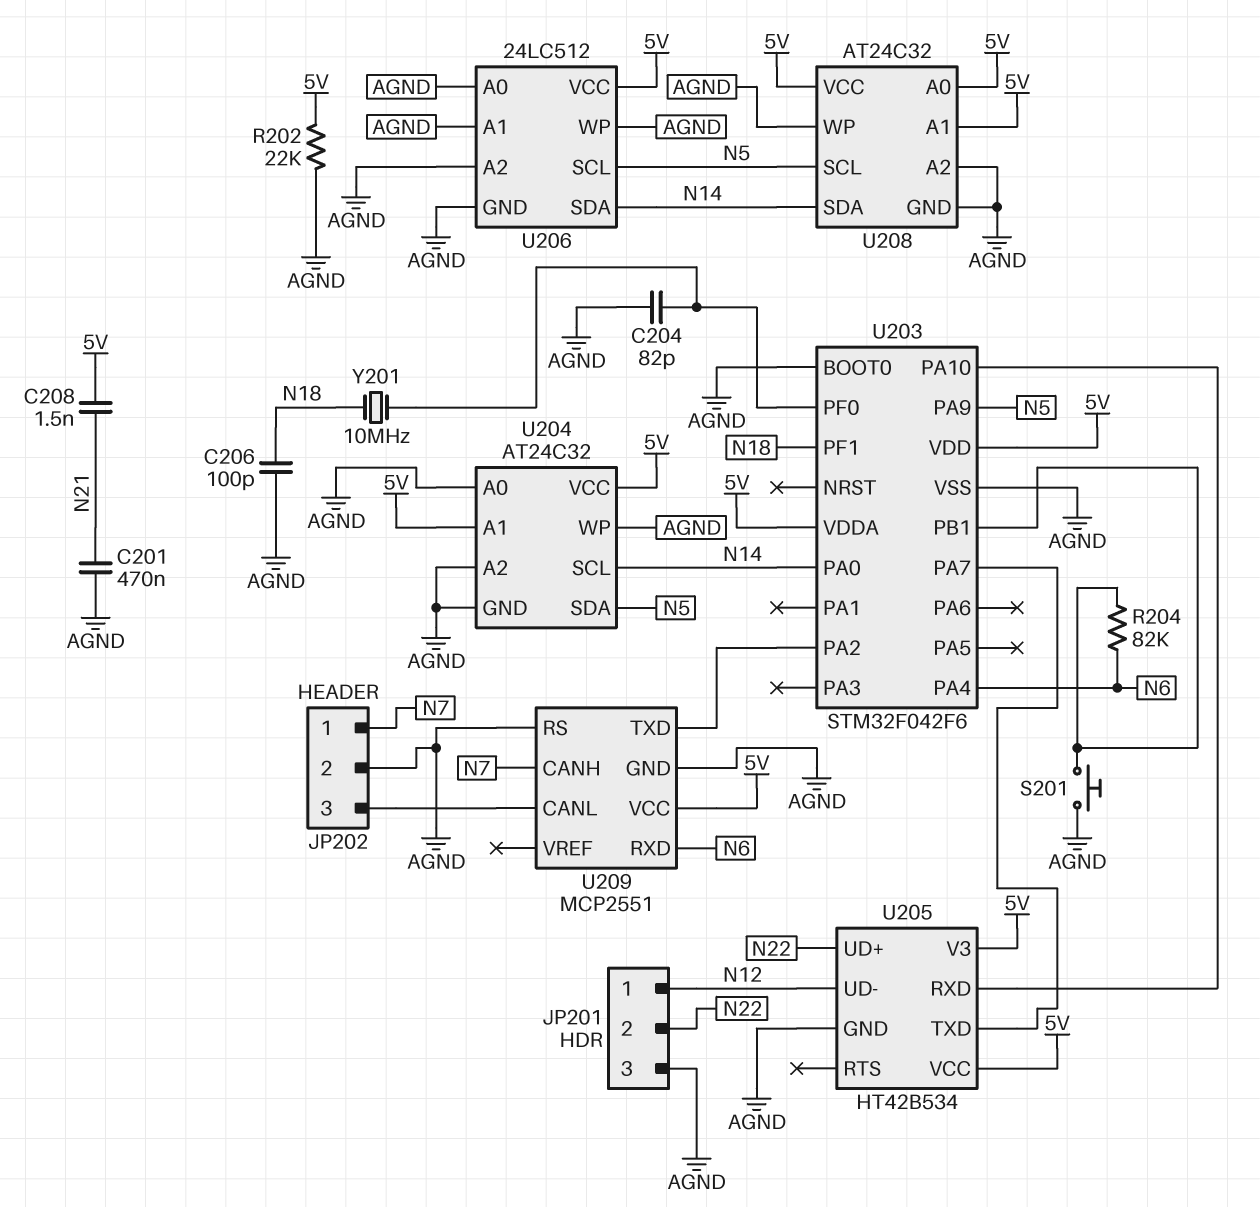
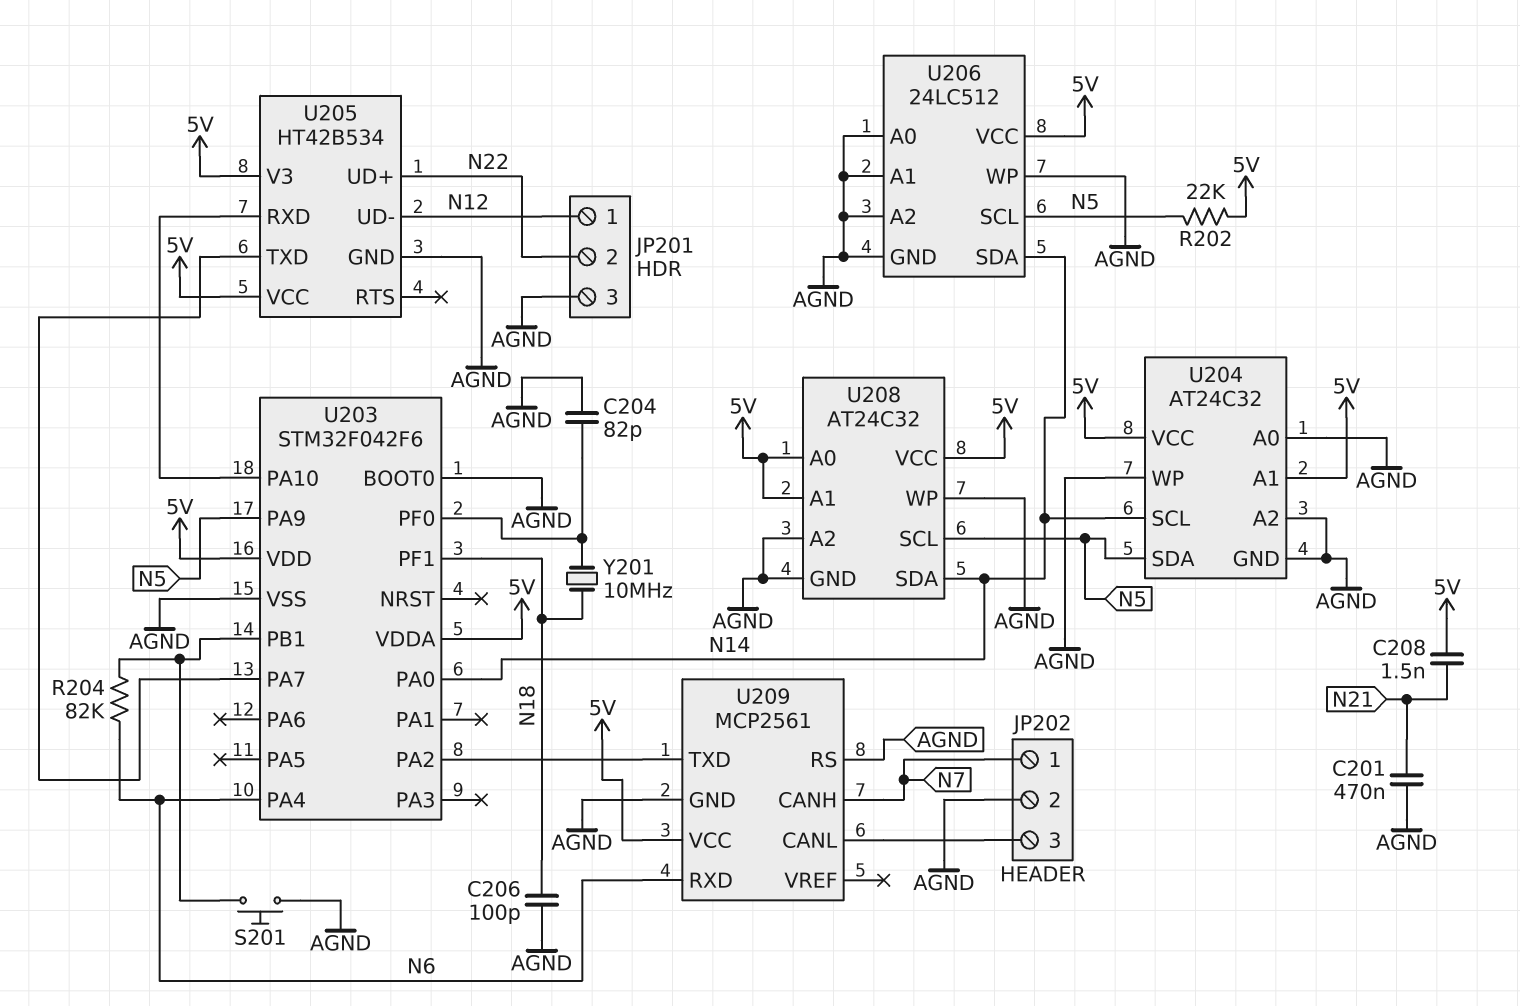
R202: 22k (5V, AGND) -> 22k (5V, N5)
U209: MCP2551 -> MCP2561

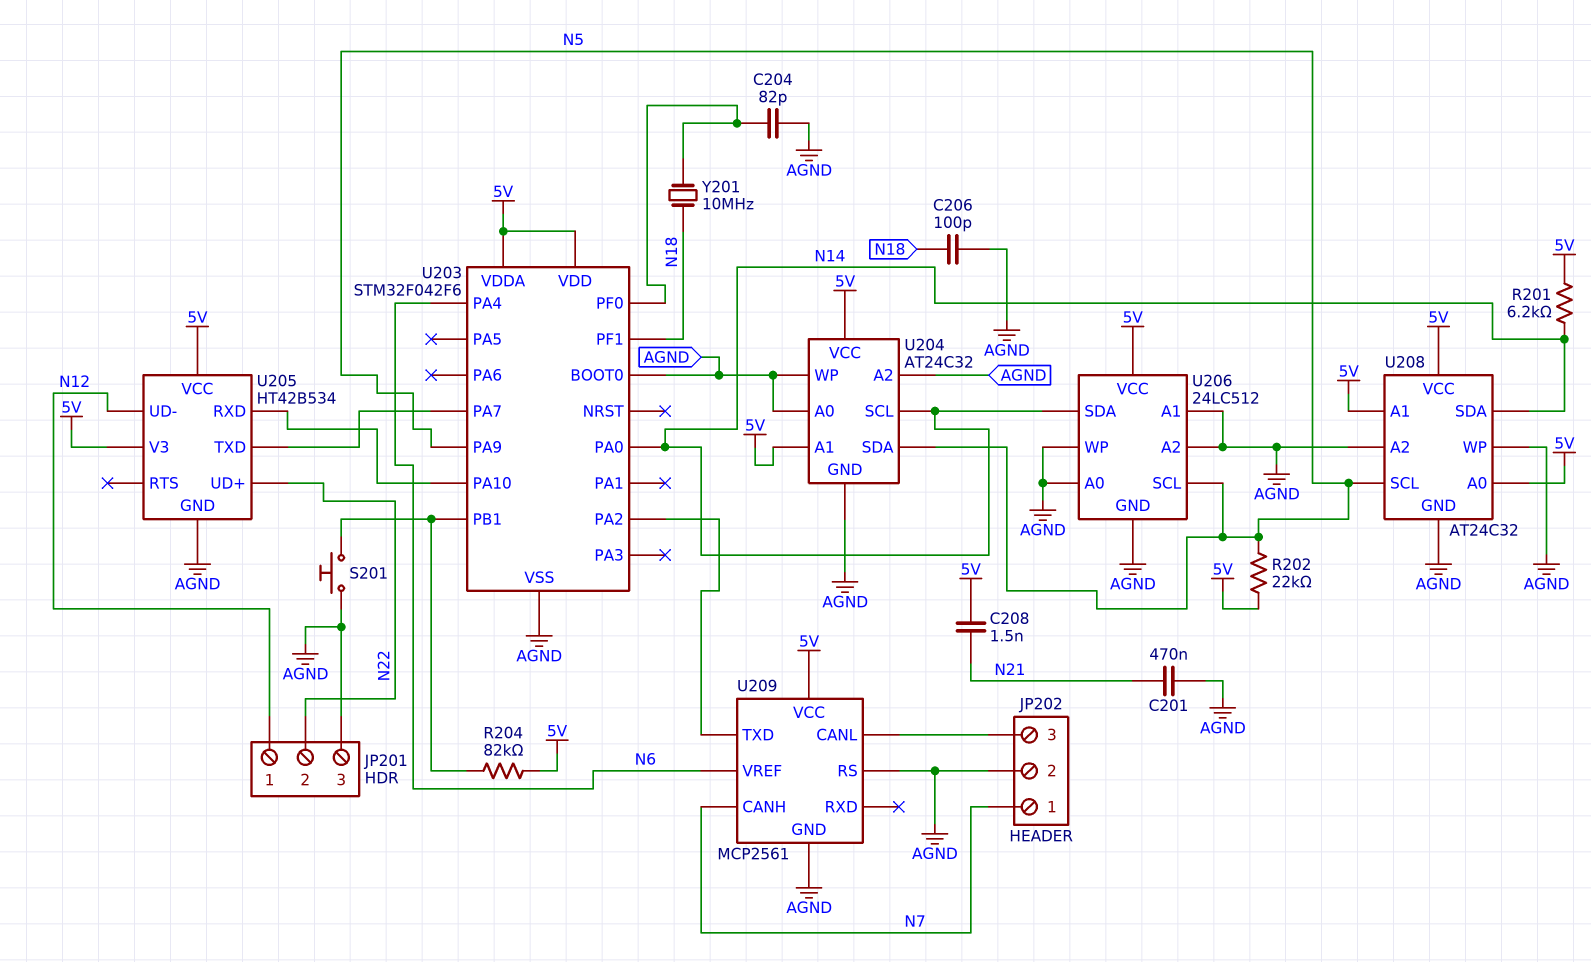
R201: none -> 6.2k (5V, N14)
R204: 82k (N6, U203/PB1) -> 82k (5V, U203/PB1)
U209 pin RXD: N6 -> none
U209 pin VREF: none -> N6

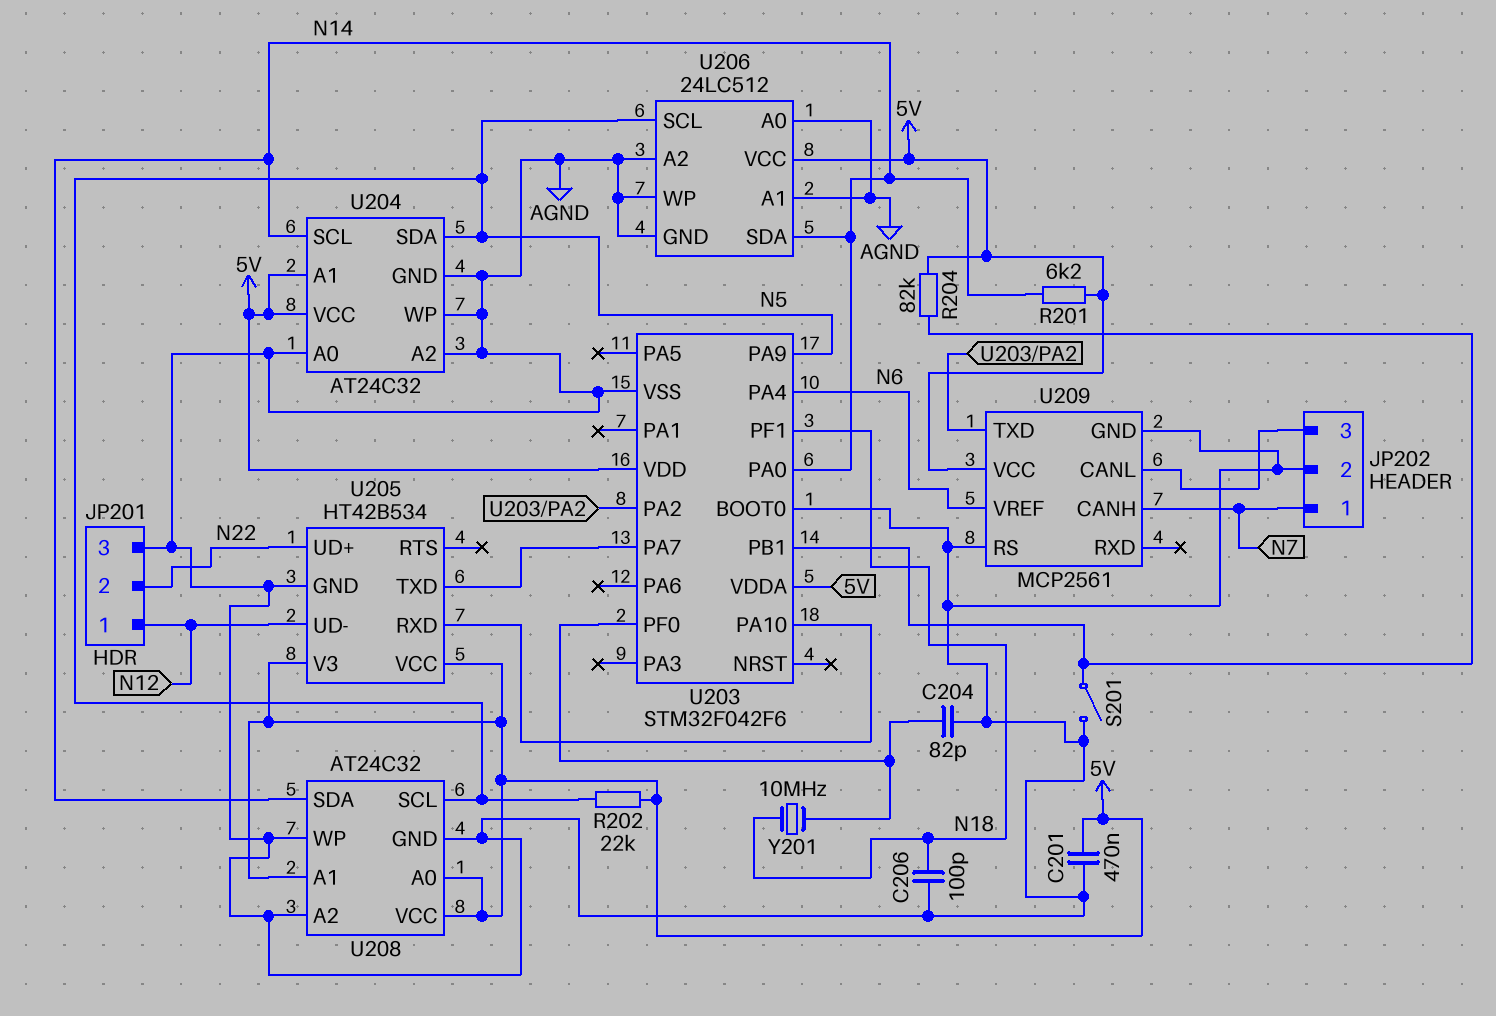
C201: 470nF (AGND, N21) -> 470nF (5V, AGND)
C208: 1.5nF (5V, N21) -> none
S201: button (AGND, U203/PB1) -> switch (AGND, U203/PB1)

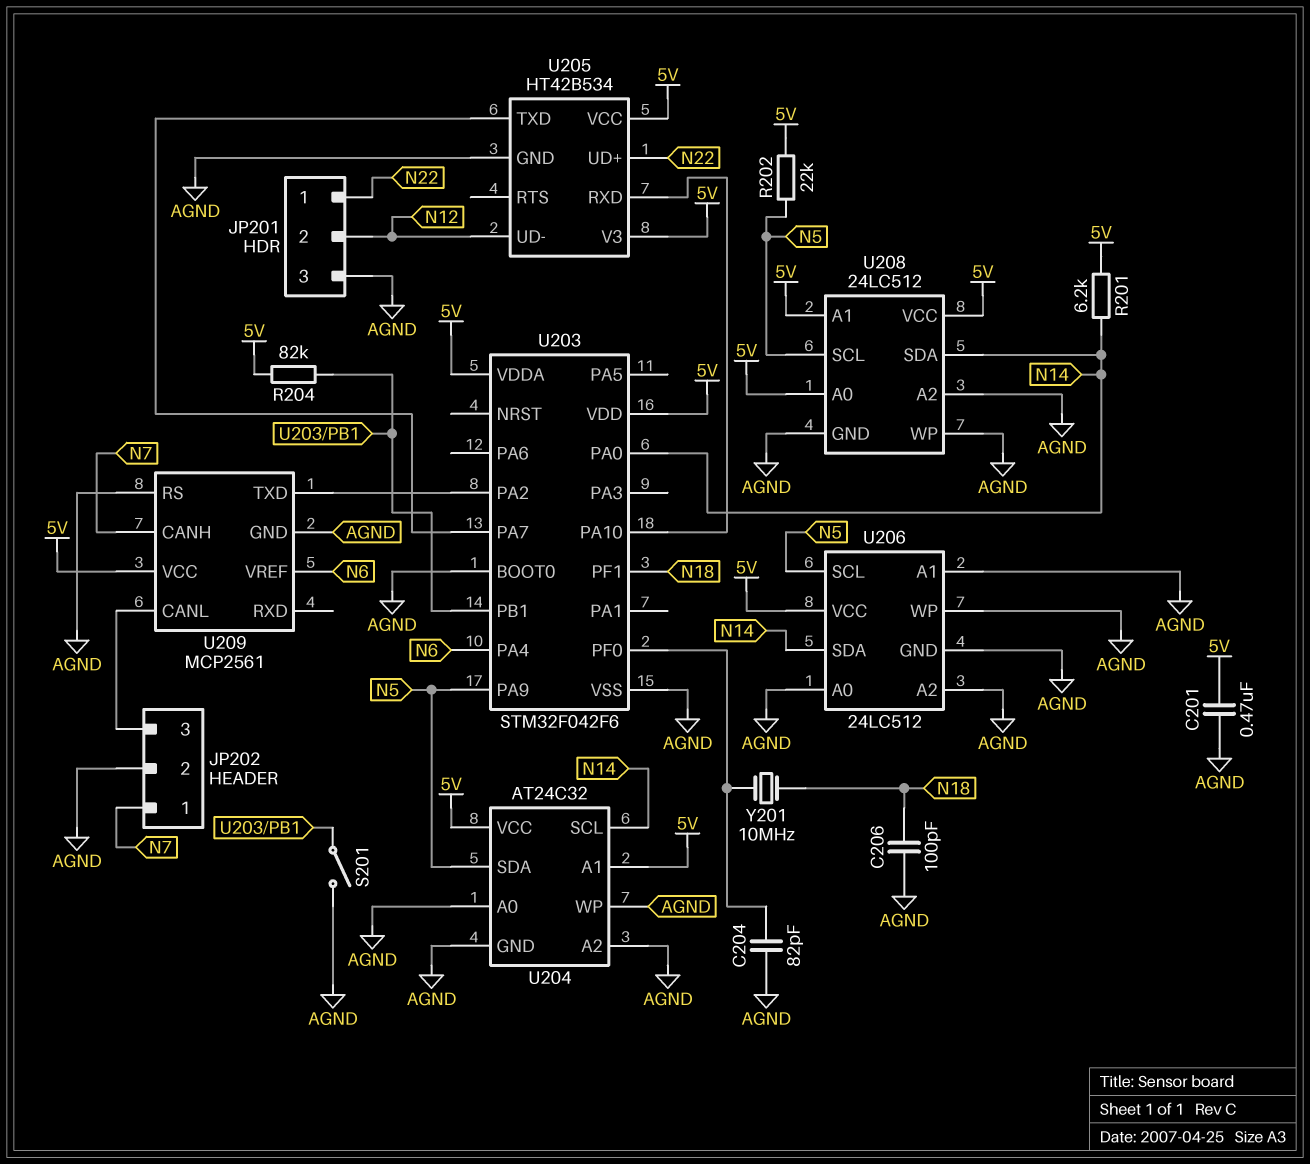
JP201 pin 1: N12 -> N22
JP201 pin 2: N22 -> N12
U208: AT24C32 -> 24LC512

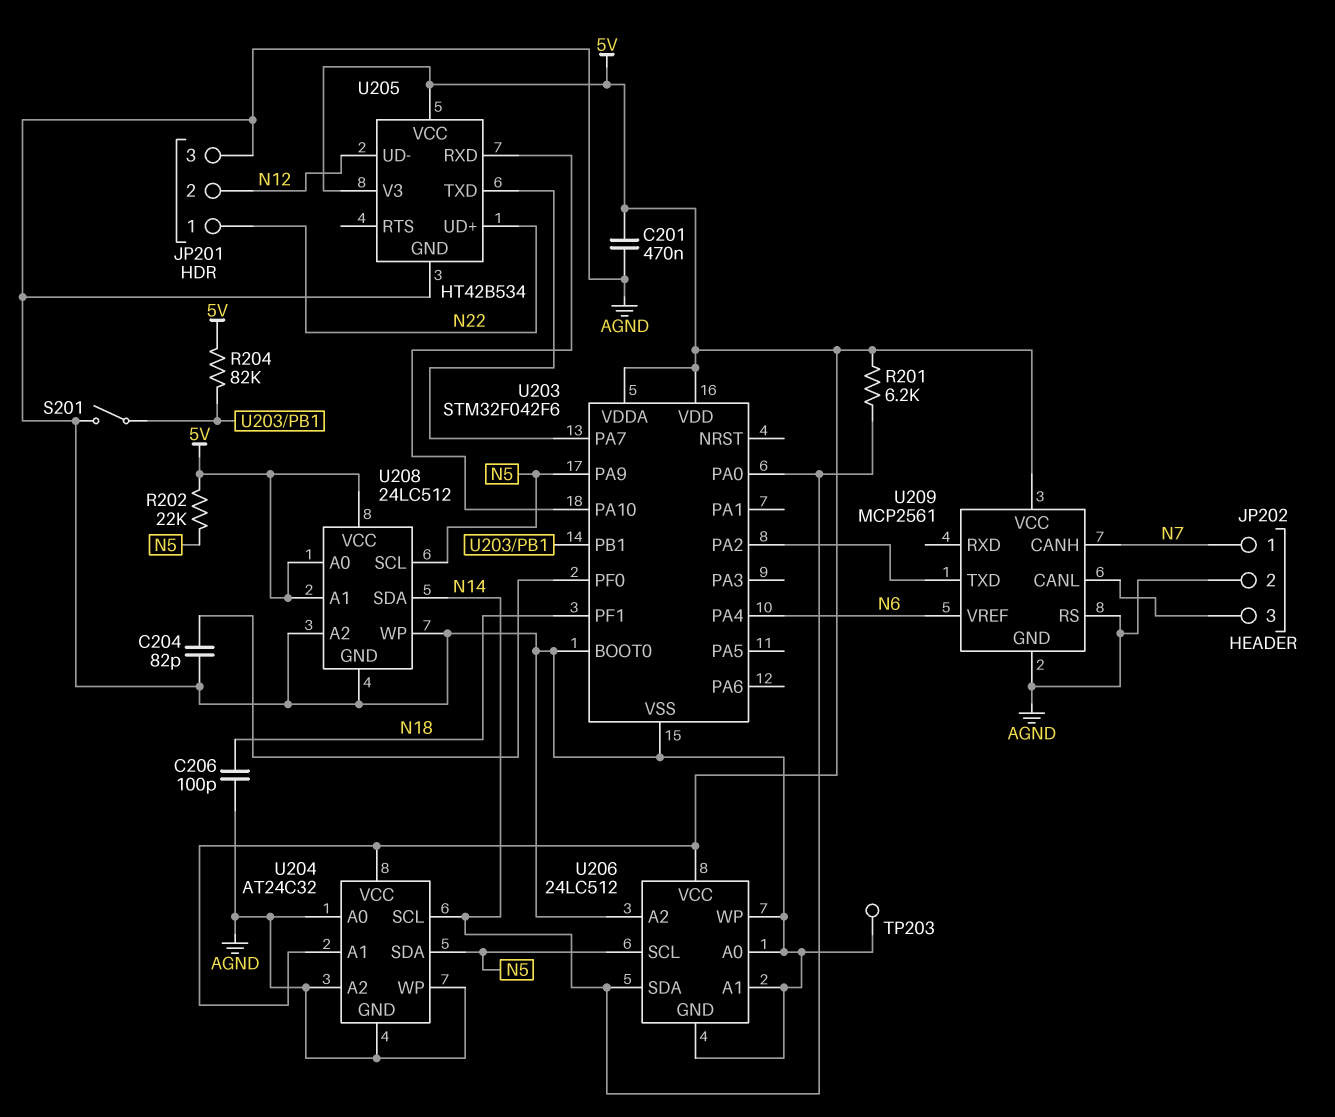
TP203: none -> test point (AGND)
Y201: 10MHz (N18, U203/PF0) -> none

